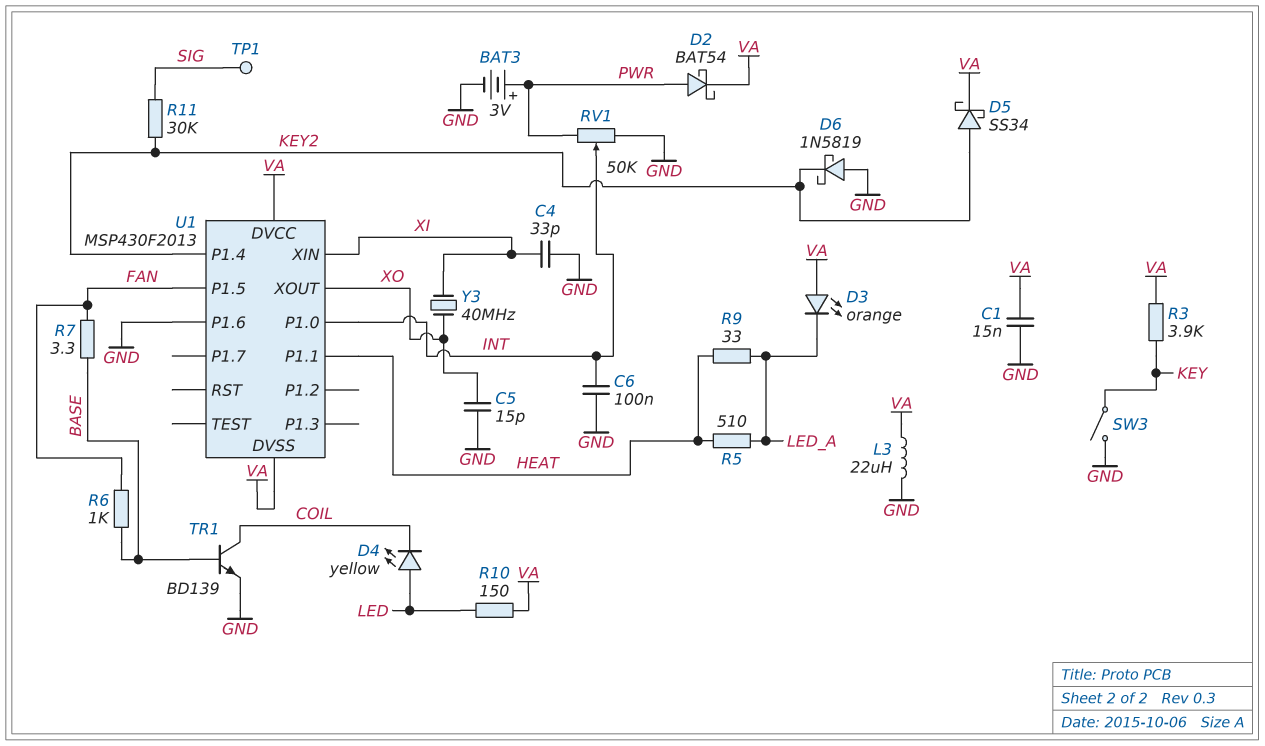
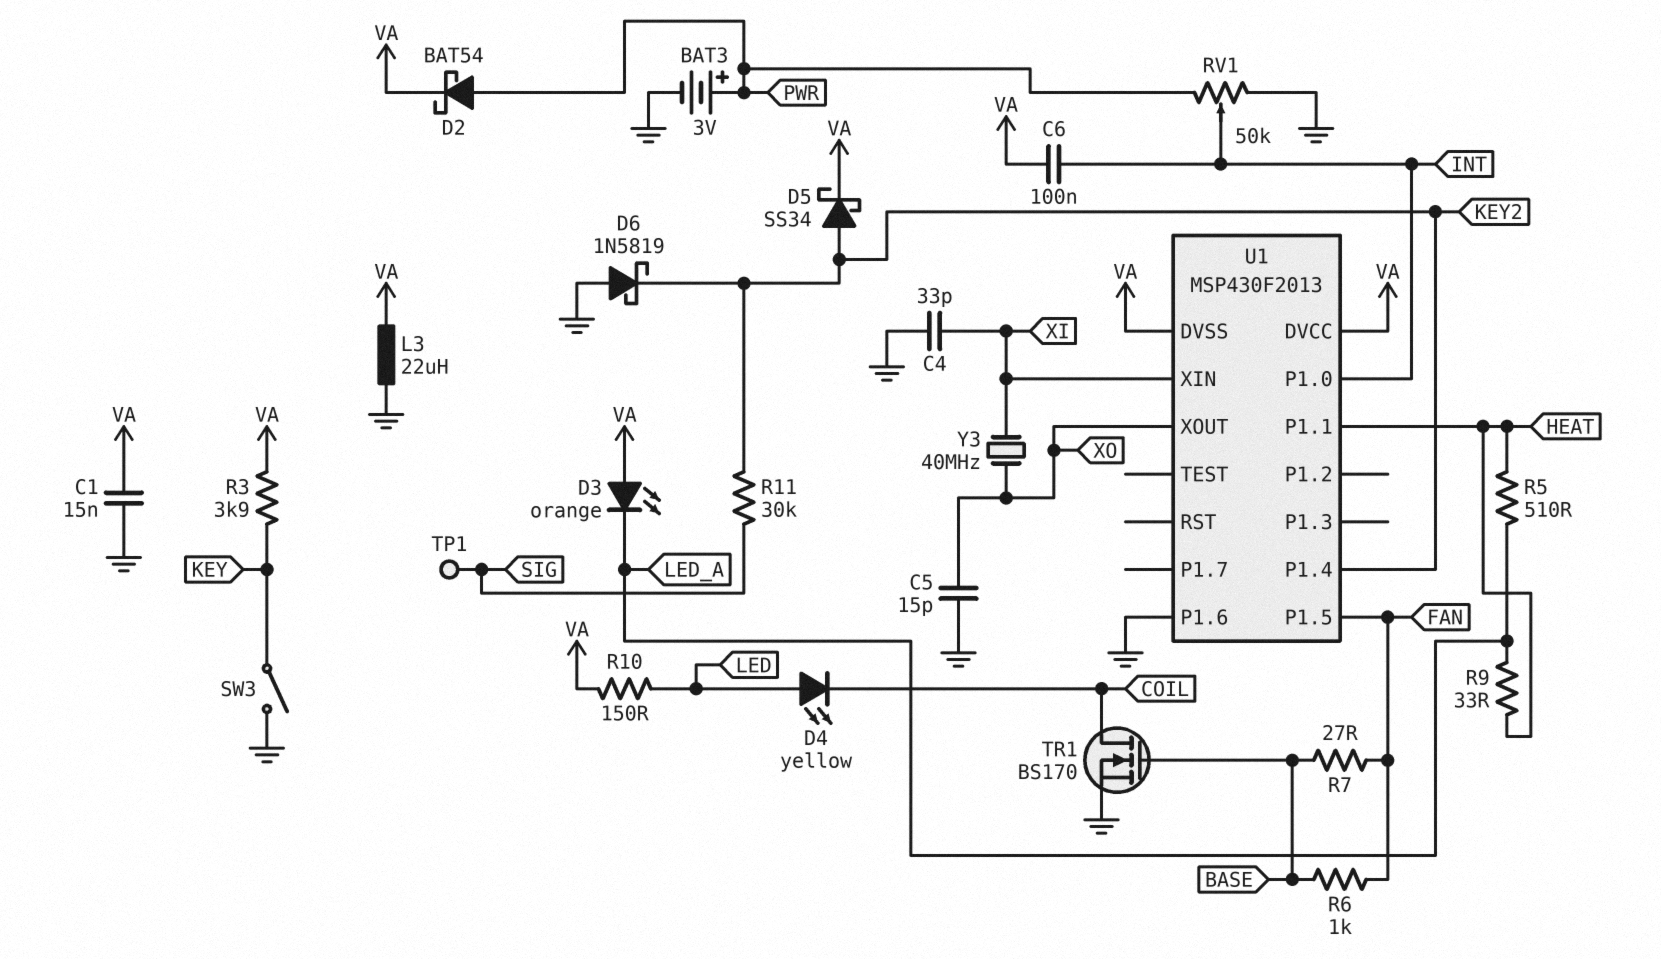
C6: 100nF (GND, INT) -> 100nF (INT, VA)
R7: 3.3 (BASE, FAN) -> 27 (BASE, FAN)
TR1: NPN BD139 (B BASE, C COIL, E GND) -> NMOS BS170 (G BASE, D COIL, S GND)

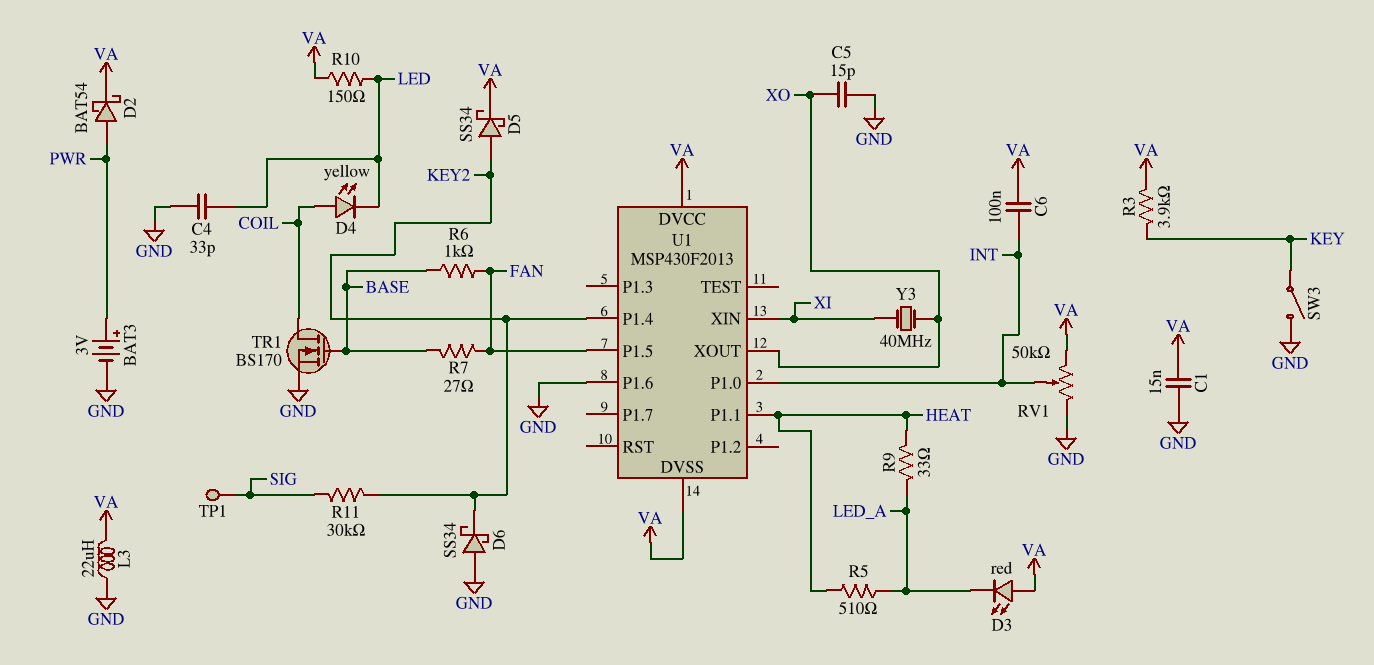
C4: 33pF (GND, XI) -> 33pF (GND, LED)
D3: LED orange (A VA, K LED_A) -> LED red (A VA, K LED_A)
D4: LED yellow (A LED, K COIL) -> LED yellow (A COIL, K LED)
D6: schottky 1N5819 (A GND, K KEY2) -> schottky SS34 (A GND, K KEY2)
RV1: 50k (GND, PWR, wiper INT) -> 50k (GND, VA, wiper INT)

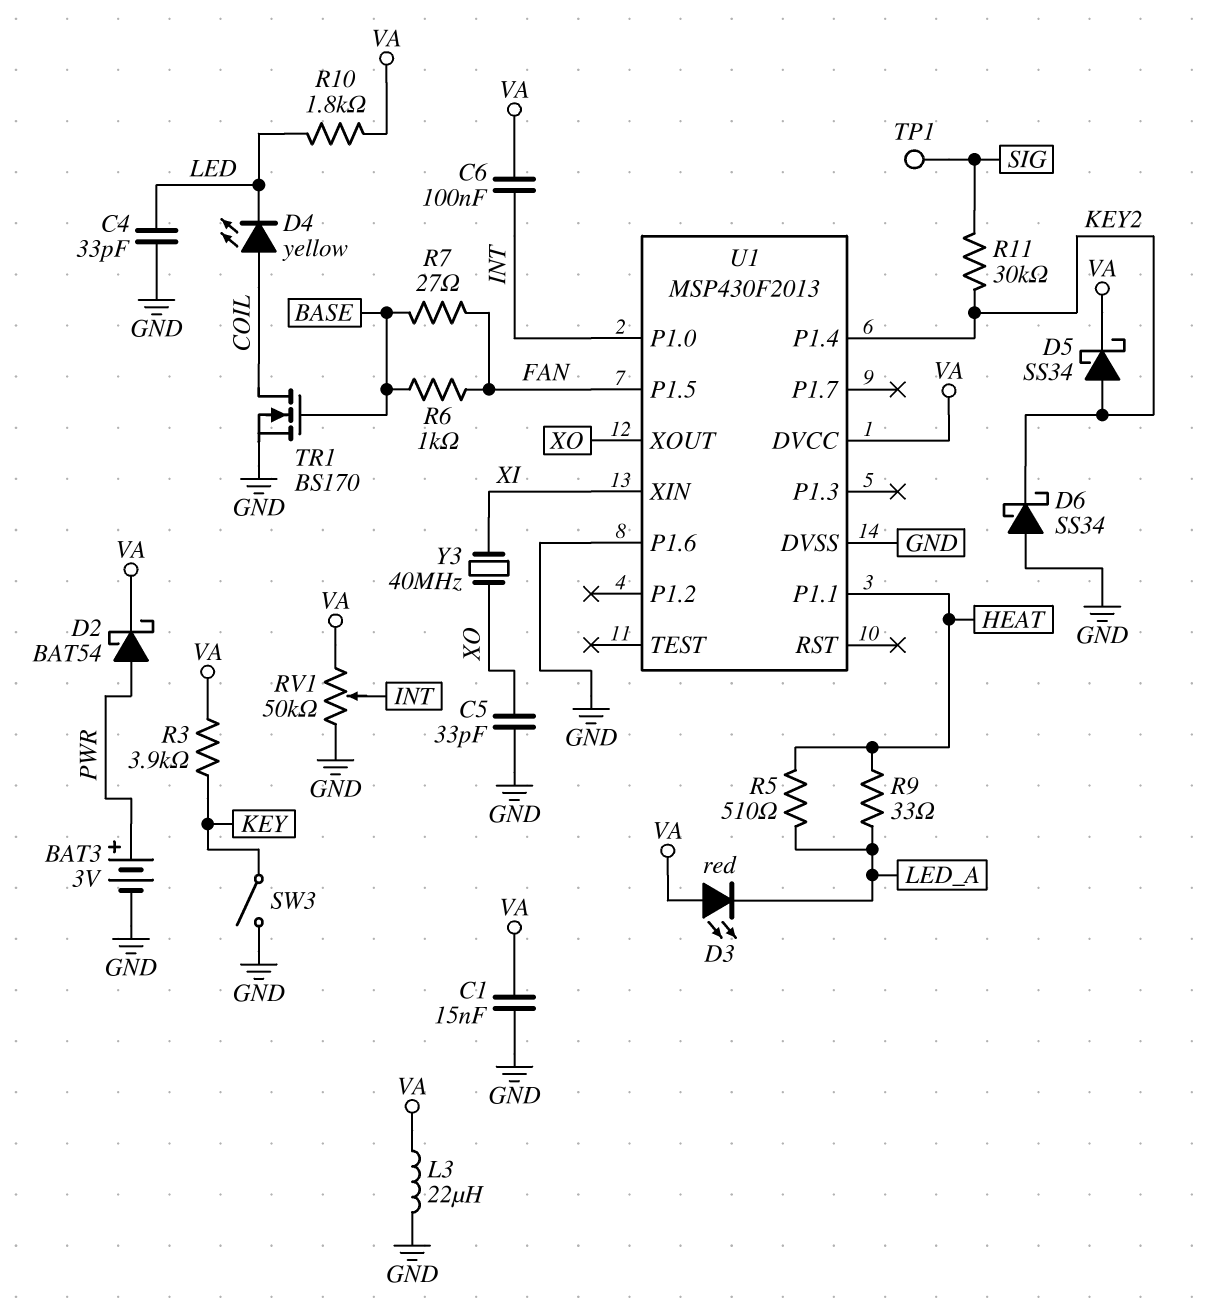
C5: 15pF (GND, XO) -> 33pF (GND, XO)
R10: 150 (LED, VA) -> 1.8k (LED, VA)
U1 pin DVSS: VA -> GND

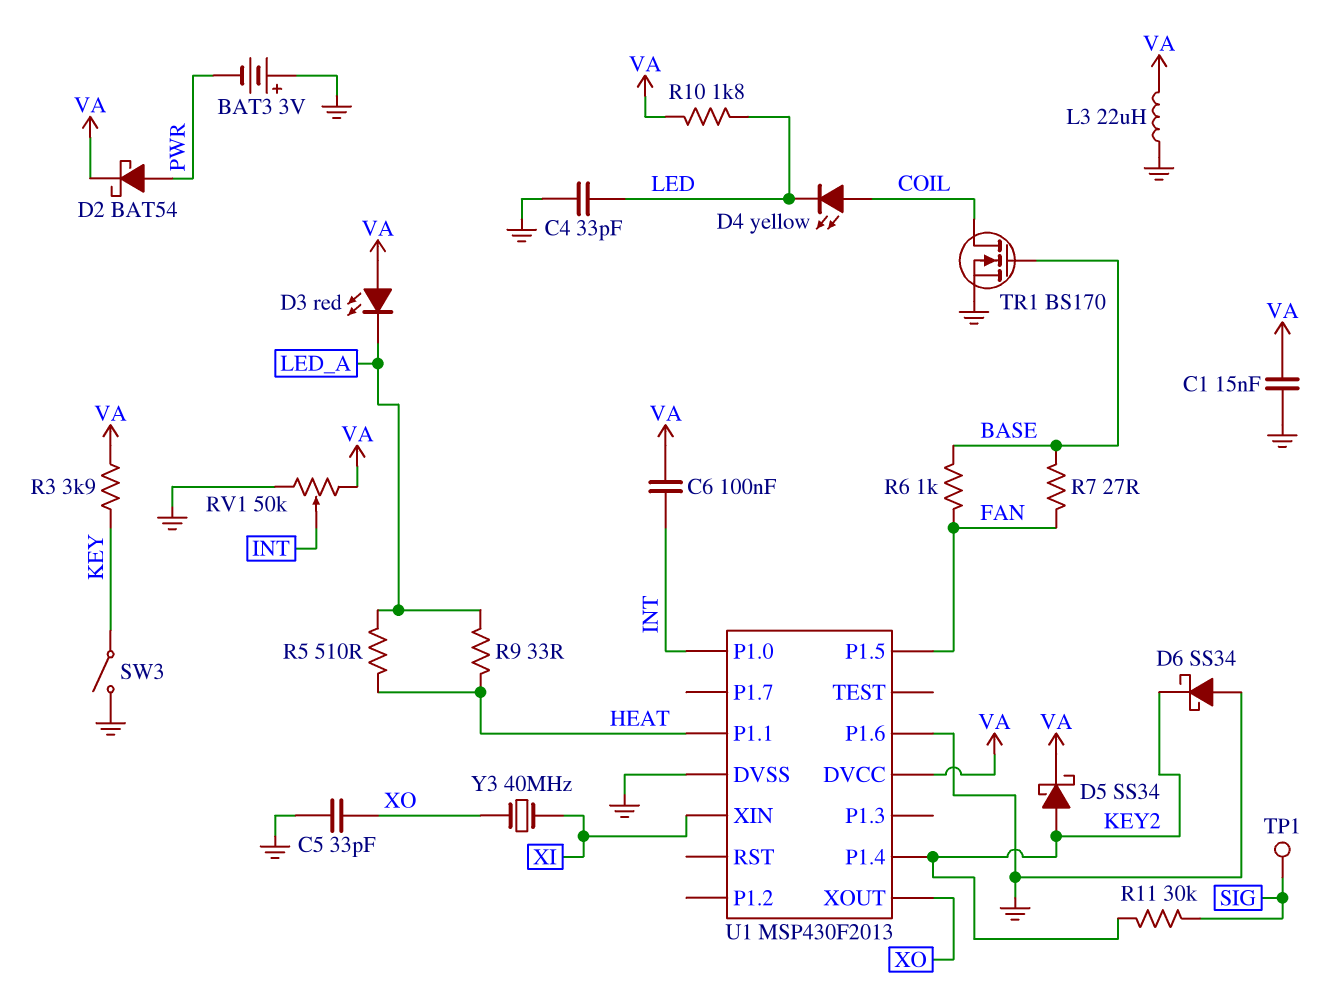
BAT3: 3V (plus PWR, minus GND) -> 3V (plus GND, minus PWR)

